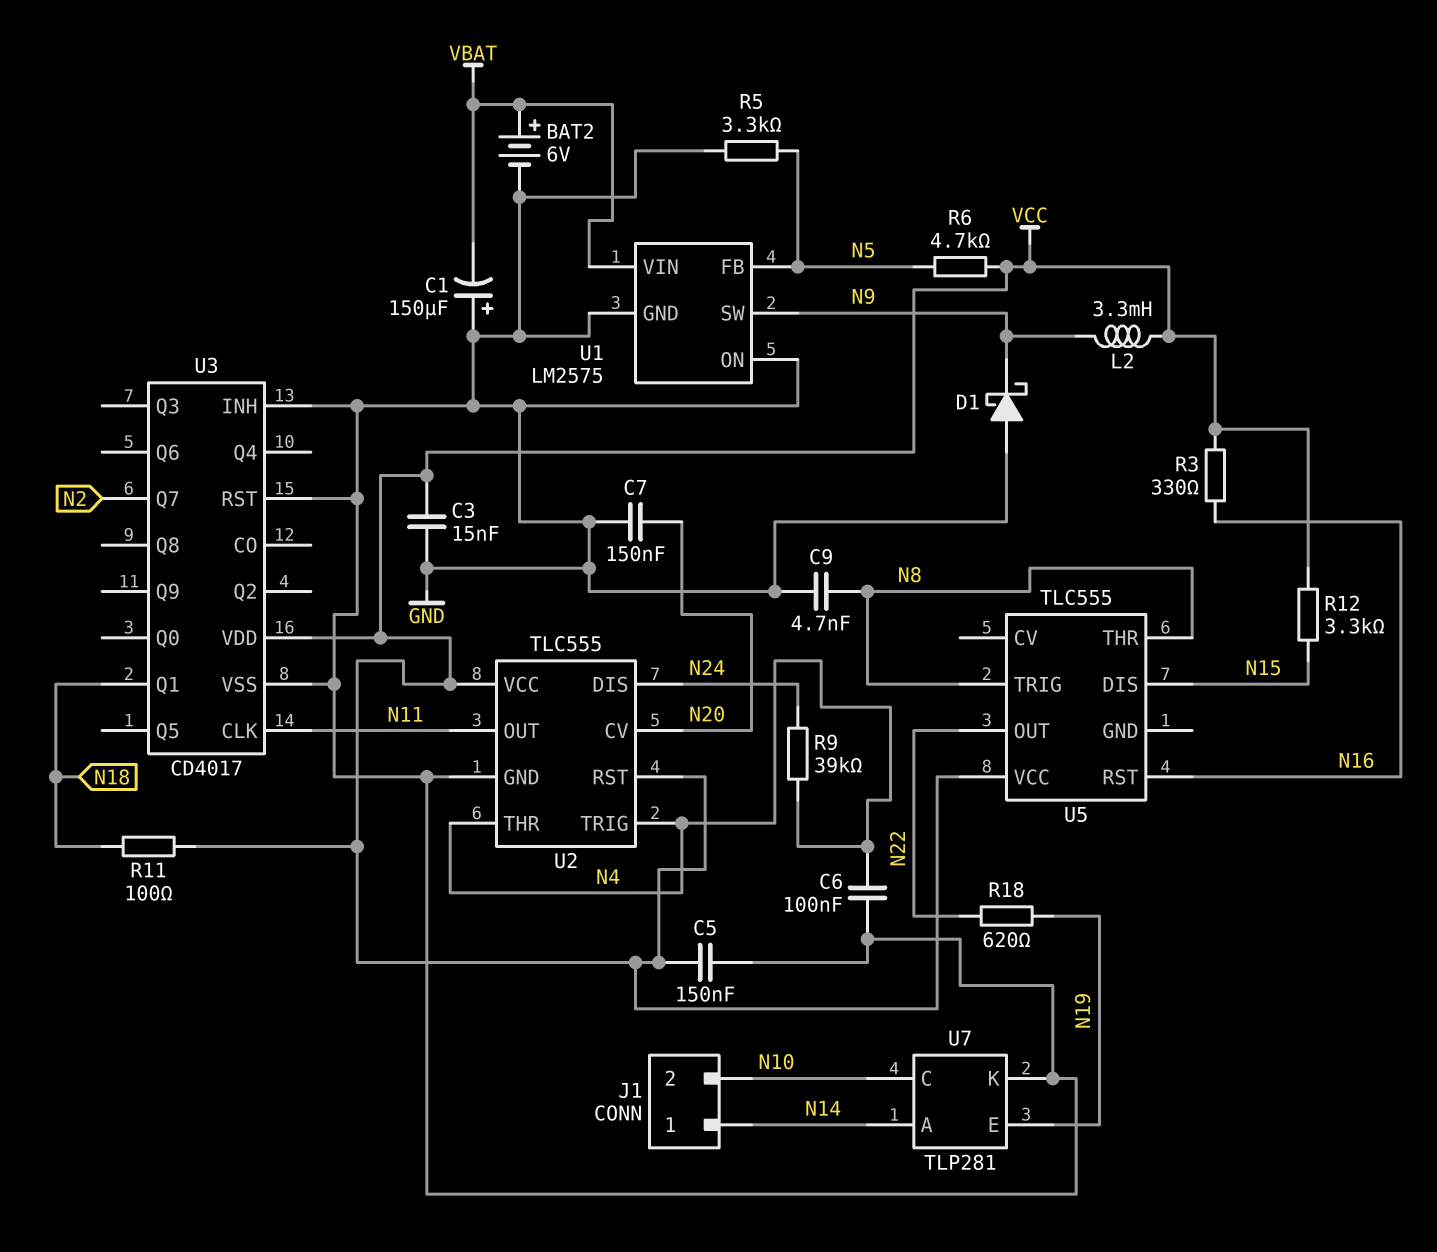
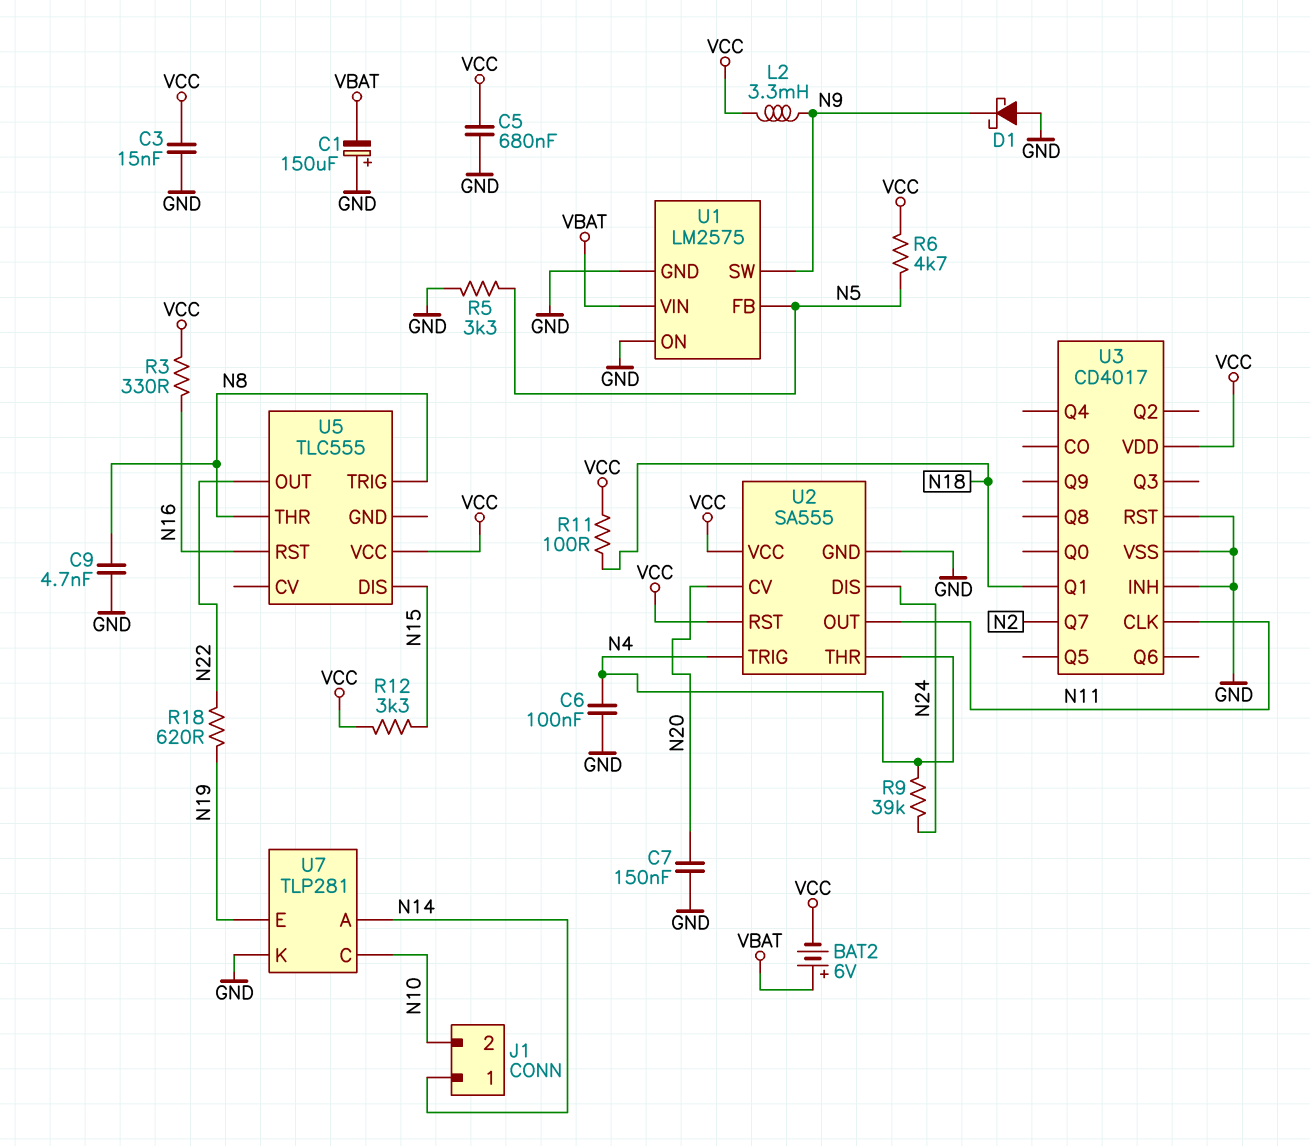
BAT2: 6V (plus VBAT, minus GND) -> 6V (plus VBAT, minus VCC)
C5: 150nF (GND, VCC) -> 680nF (GND, VCC)
U2: TLC555 -> SA555

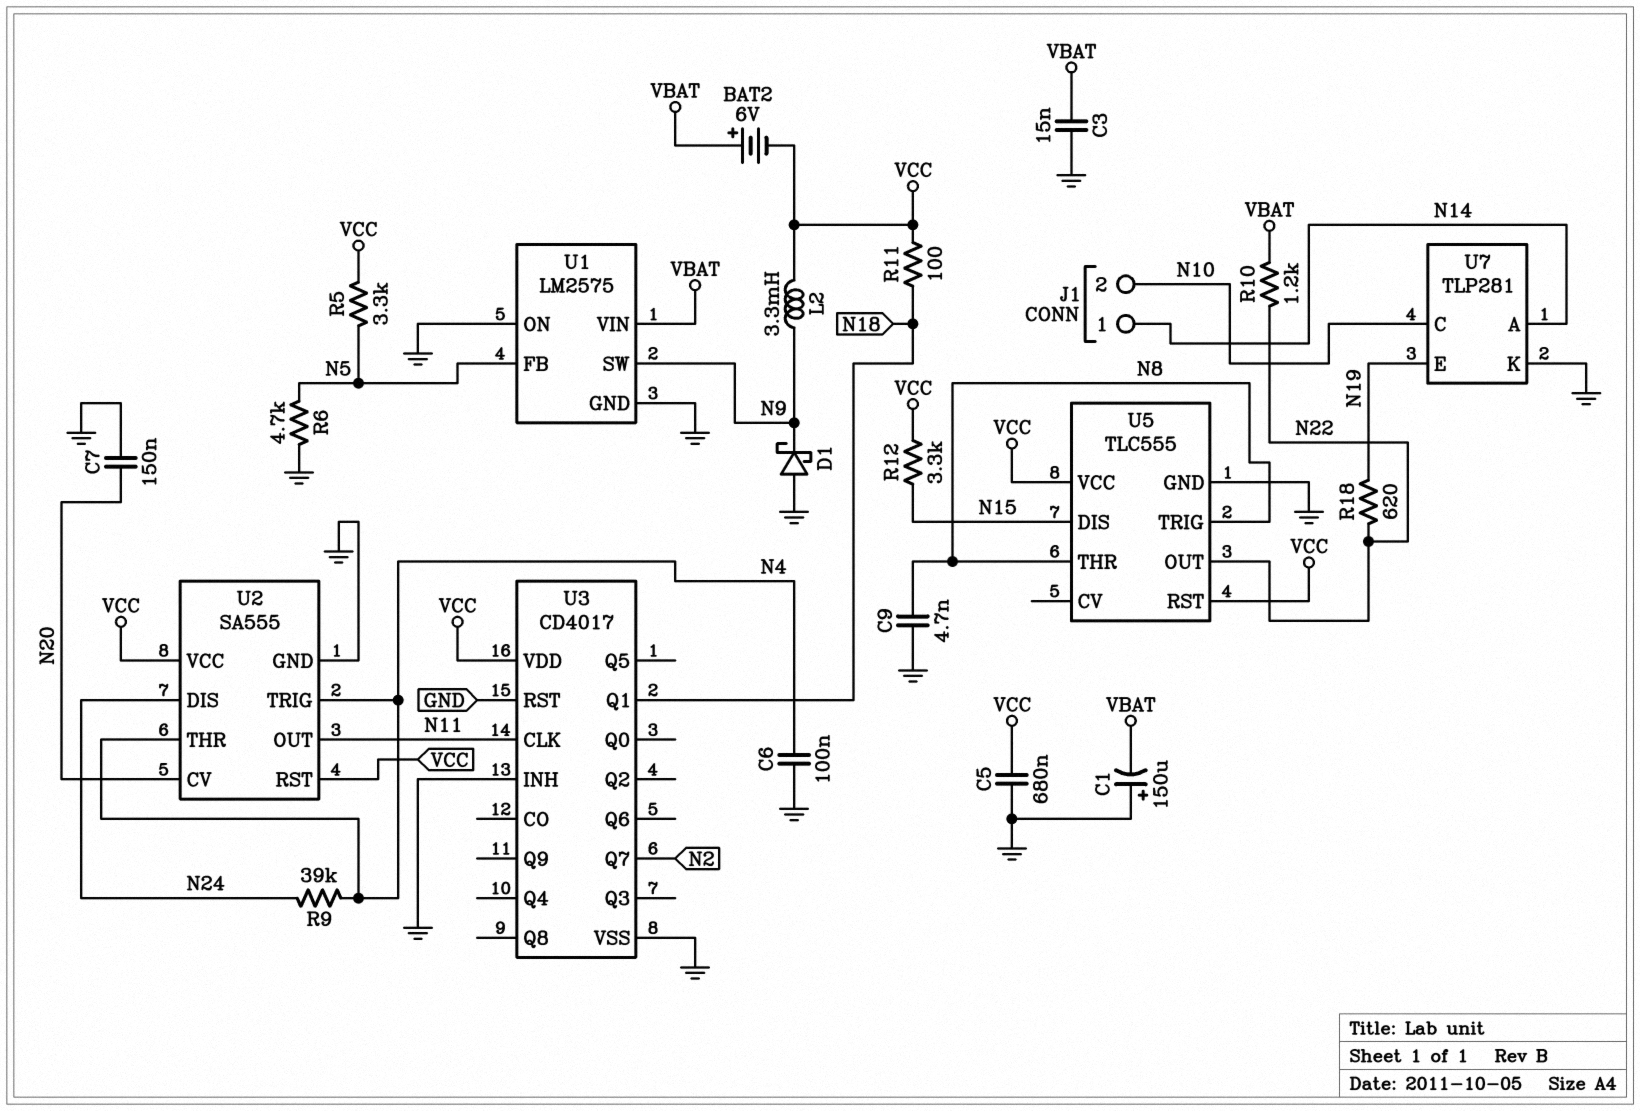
C3: 15nF (GND, VCC) -> 15nF (GND, VBAT)
R3: 330 (N16, VCC) -> none
R5: 3.3k (GND, N5) -> 3.3k (N5, VCC)
R6: 4.7k (N5, VCC) -> 4.7k (GND, N5)
R10: none -> 1.2k (N22, VBAT)
U5 pin GND: none -> GND
U5 pin RST: N16 -> VCC

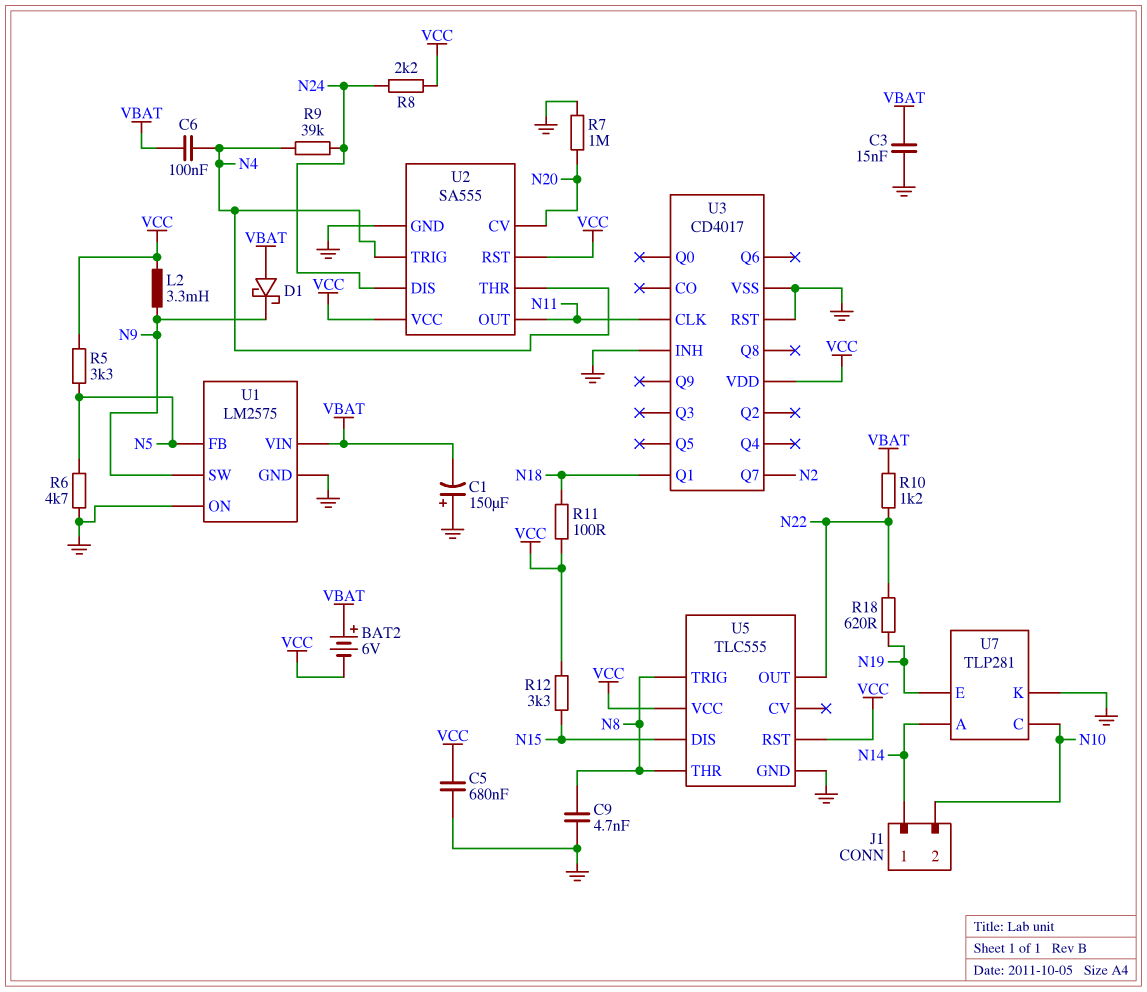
C6: 100nF (GND, N4) -> 100nF (N4, VBAT)
C7: 150nF (GND, N20) -> none
D1: schottky (A GND, K N9) -> schottky (A VBAT, K N9)
R7: none -> 1M (GND, N20)
R8: none -> 2.2k (N24, VCC)

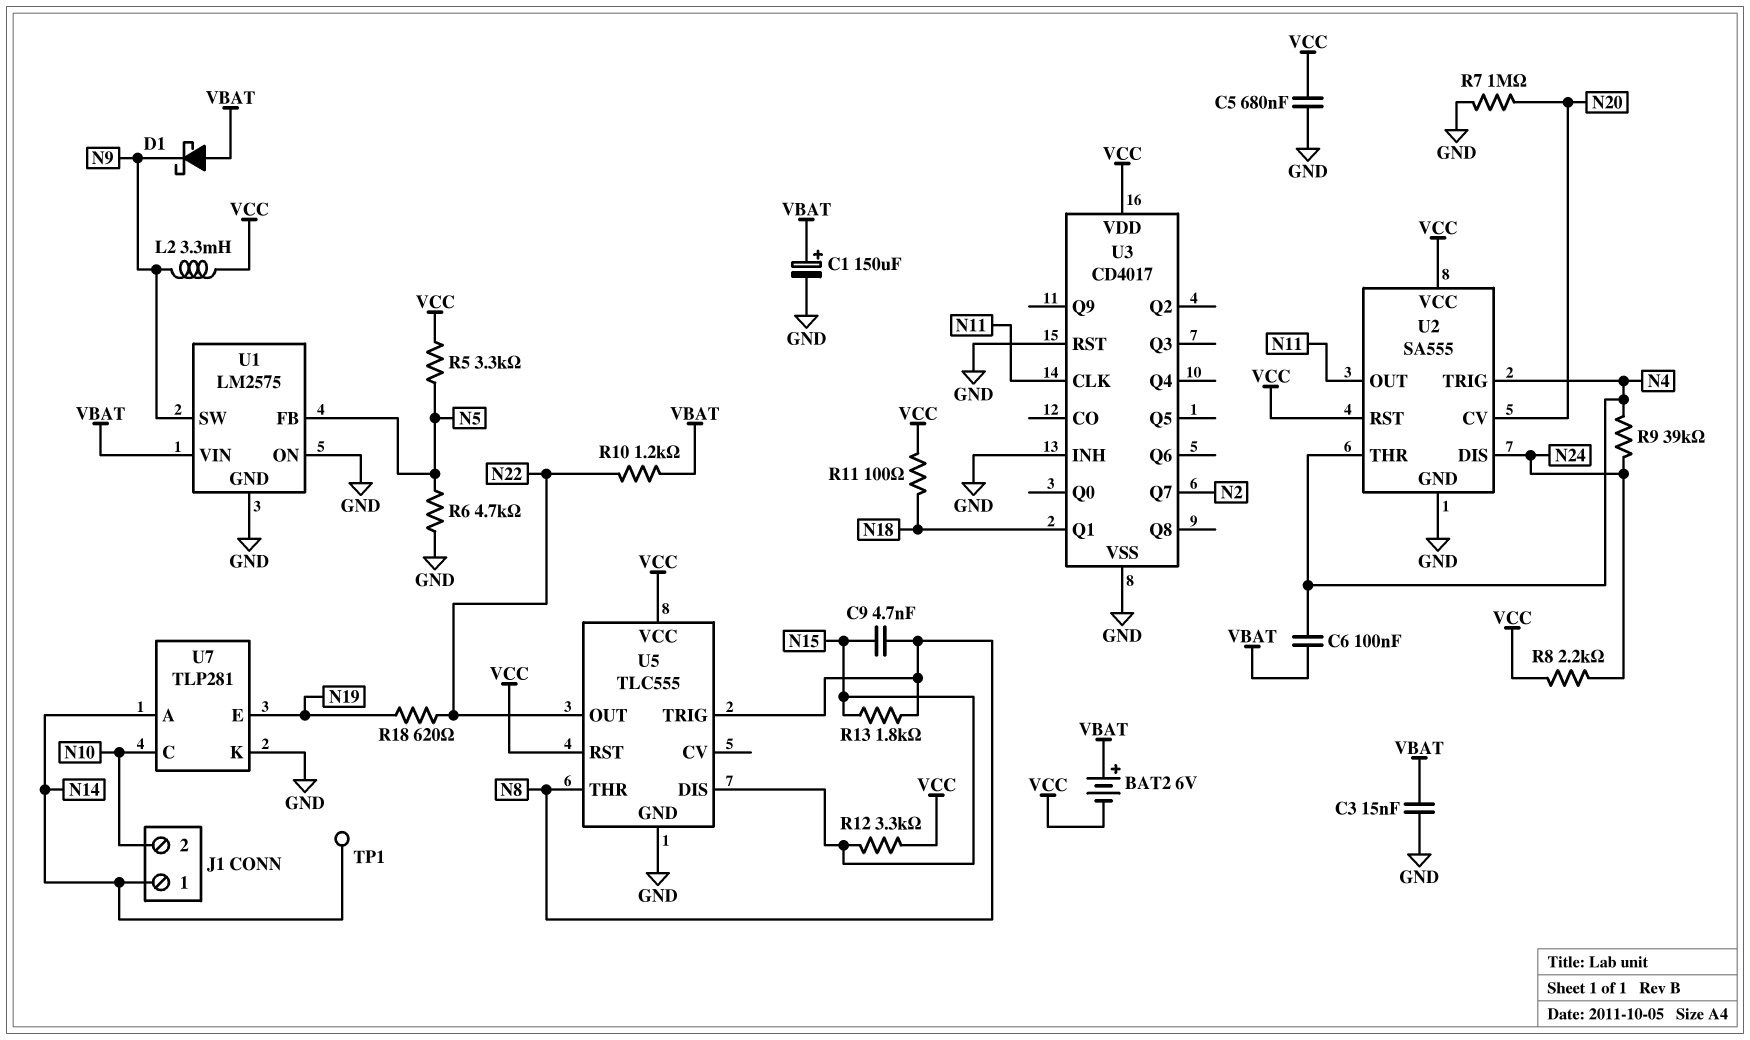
C1: 150uF (plus GND, minus VBAT) -> 150uF (plus VBAT, minus GND)
C9: 4.7nF (GND, N8) -> 4.7nF (N8, N15)
R13: none -> 1.8k (N8, N15)
TP1: none -> test point (N14)

